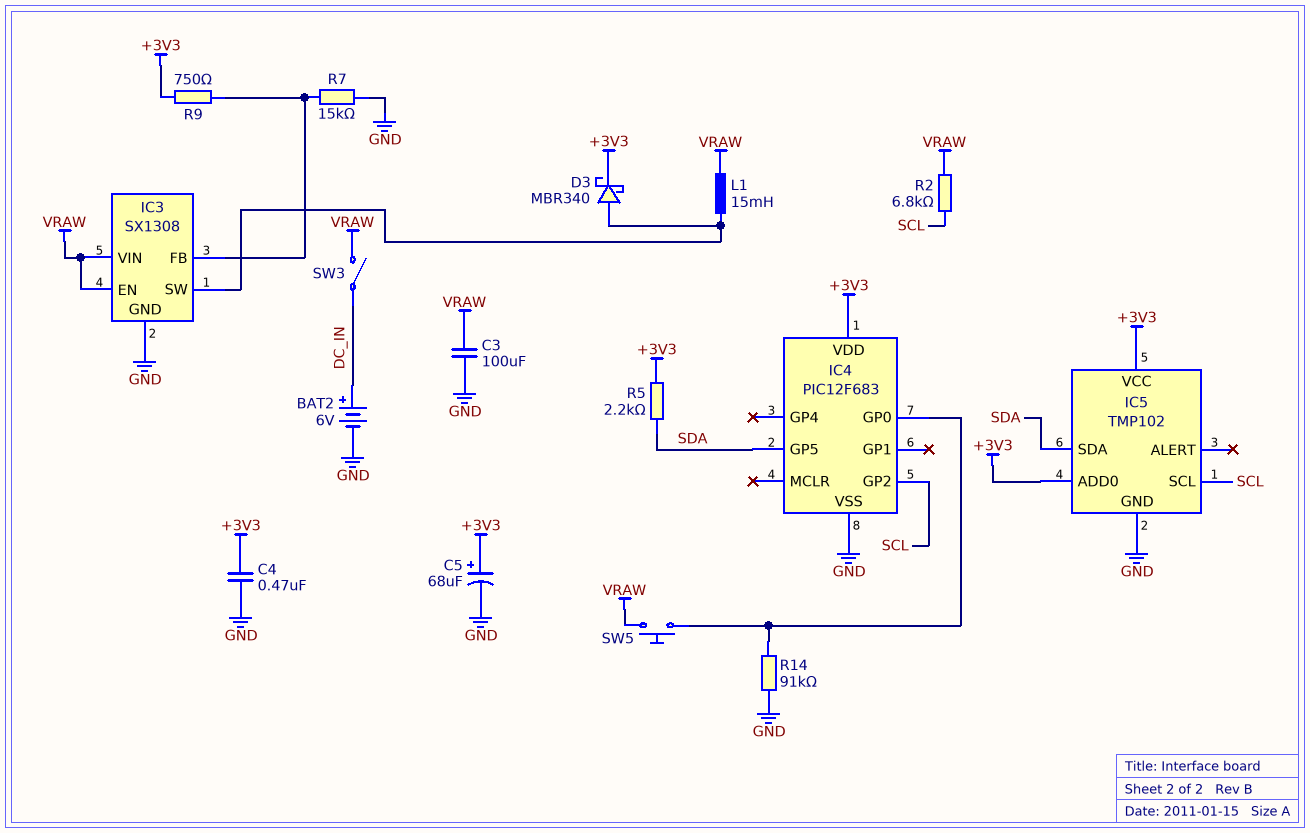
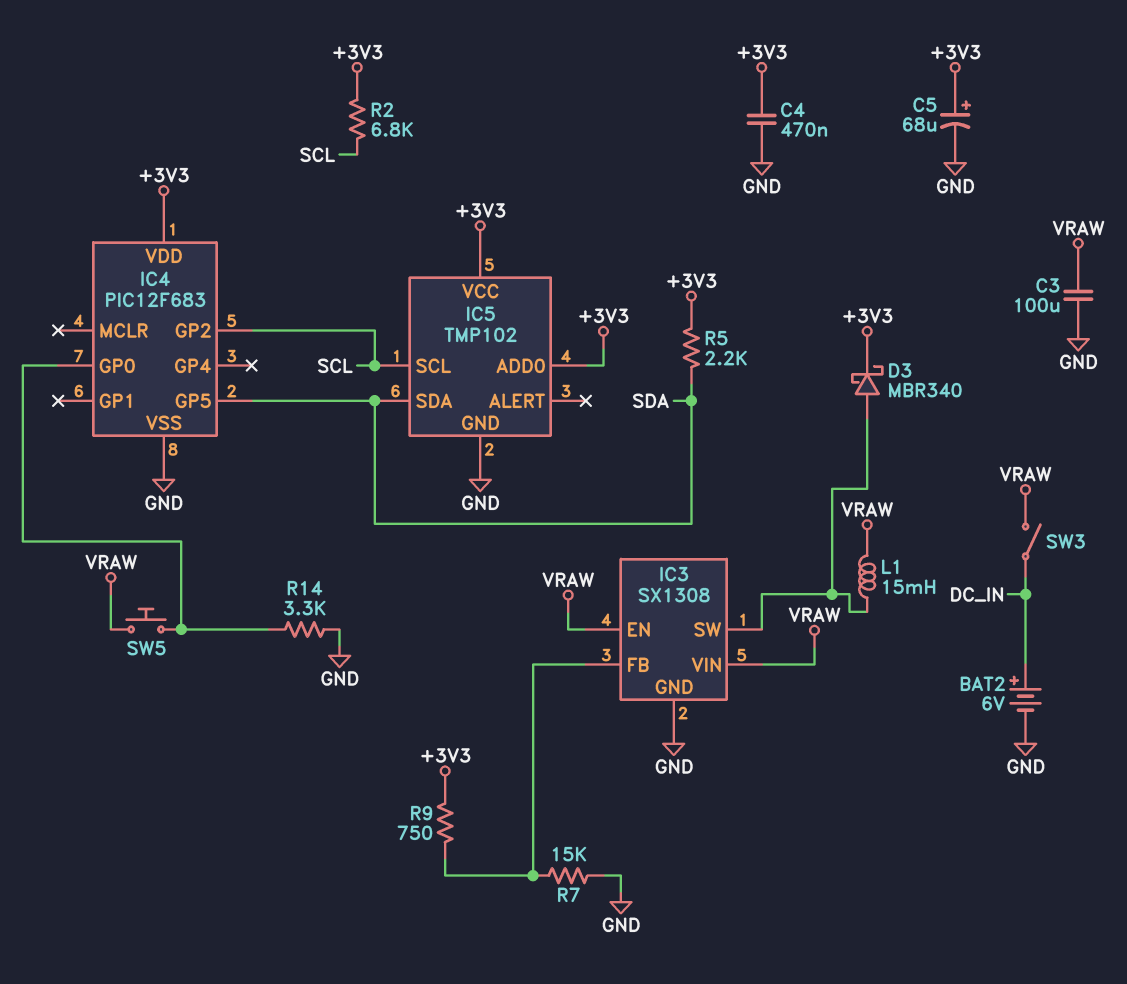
R2: 6.8k (SCL, VRAW) -> 6.8k (+3V3, SCL)
R14: 91k (GND, IC4/GP0) -> 3.3k (GND, IC4/GP0)

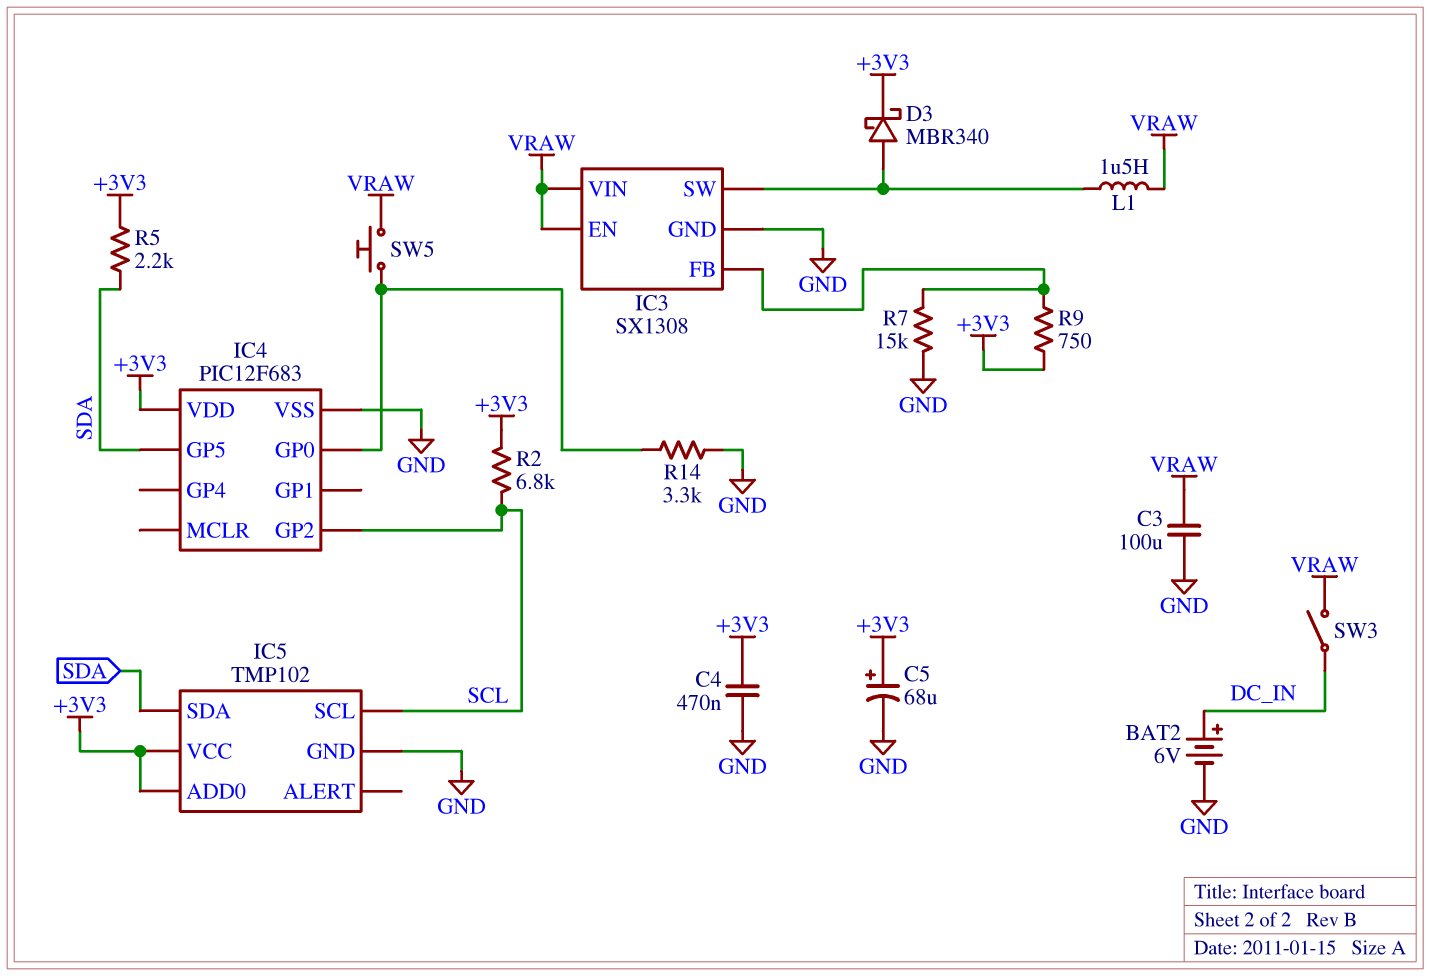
L1: 15mH (IC3/SW, VRAW) -> 1.5uH (IC3/SW, VRAW)

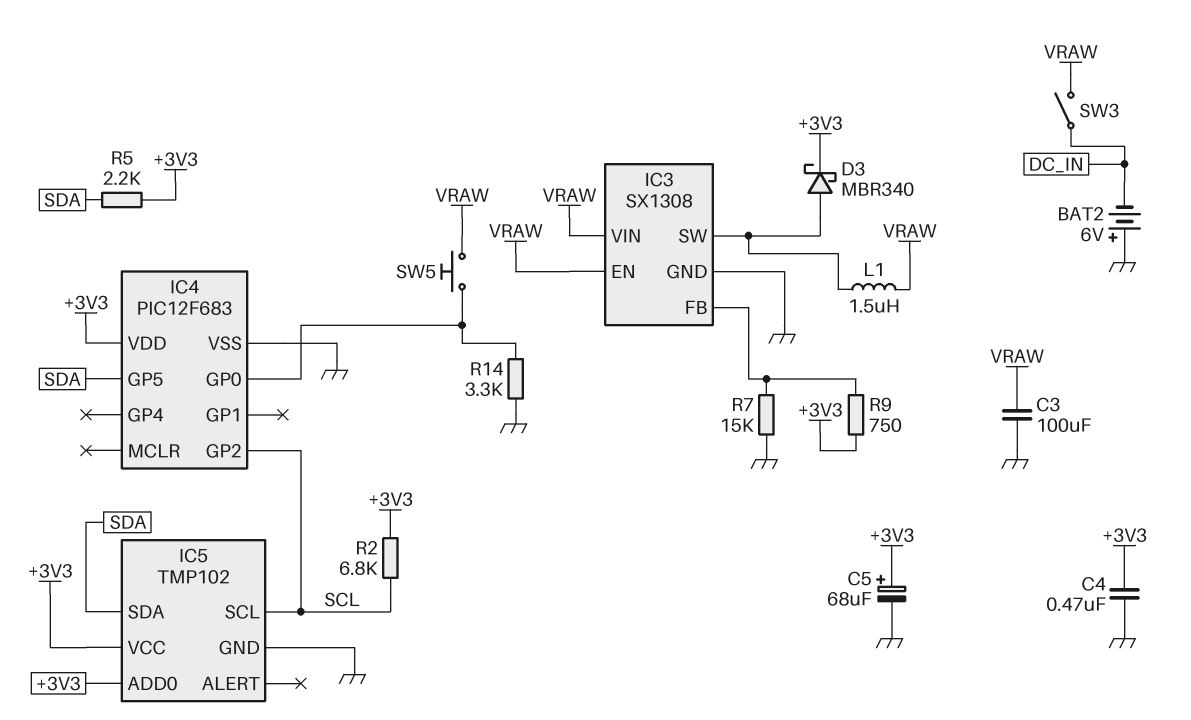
BAT2: 6V (plus DC_IN, minus GND) -> 6V (plus GND, minus DC_IN)

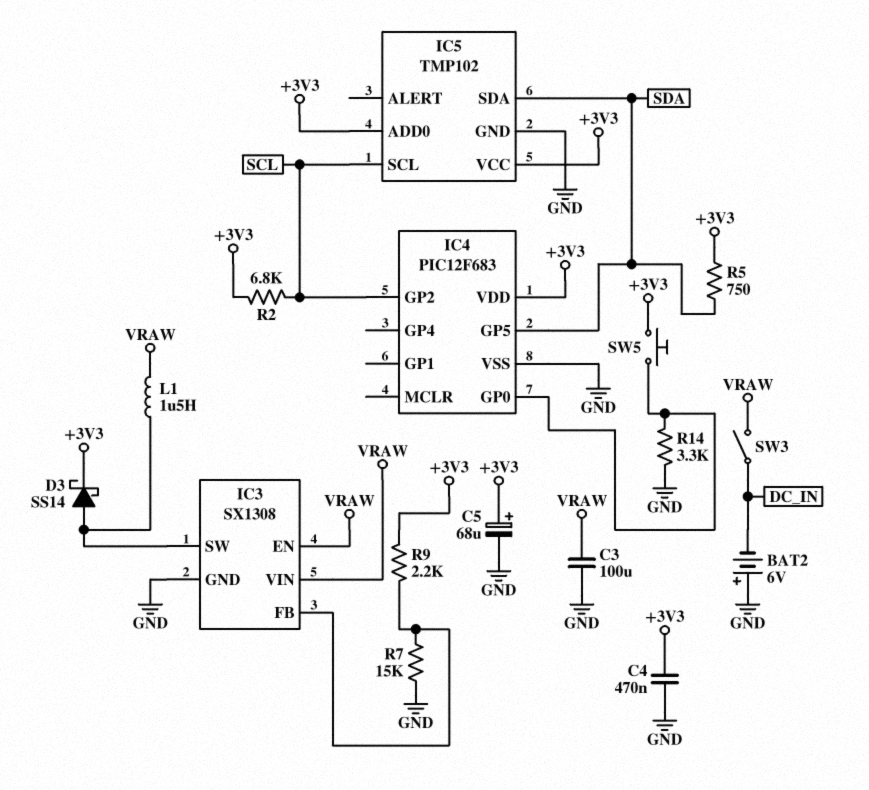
D3: schottky MBR340 (A IC3/SW, K +3V3) -> schottky SS14 (A IC3/SW, K +3V3)
R5: 2.2k (+3V3, SDA) -> 750 (+3V3, SDA)
R9: 750 (+3V3, IC3/FB) -> 2.2k (+3V3, IC3/FB)
SW5: button (IC4/GP0, VRAW) -> button (+3V3, IC4/GP0)

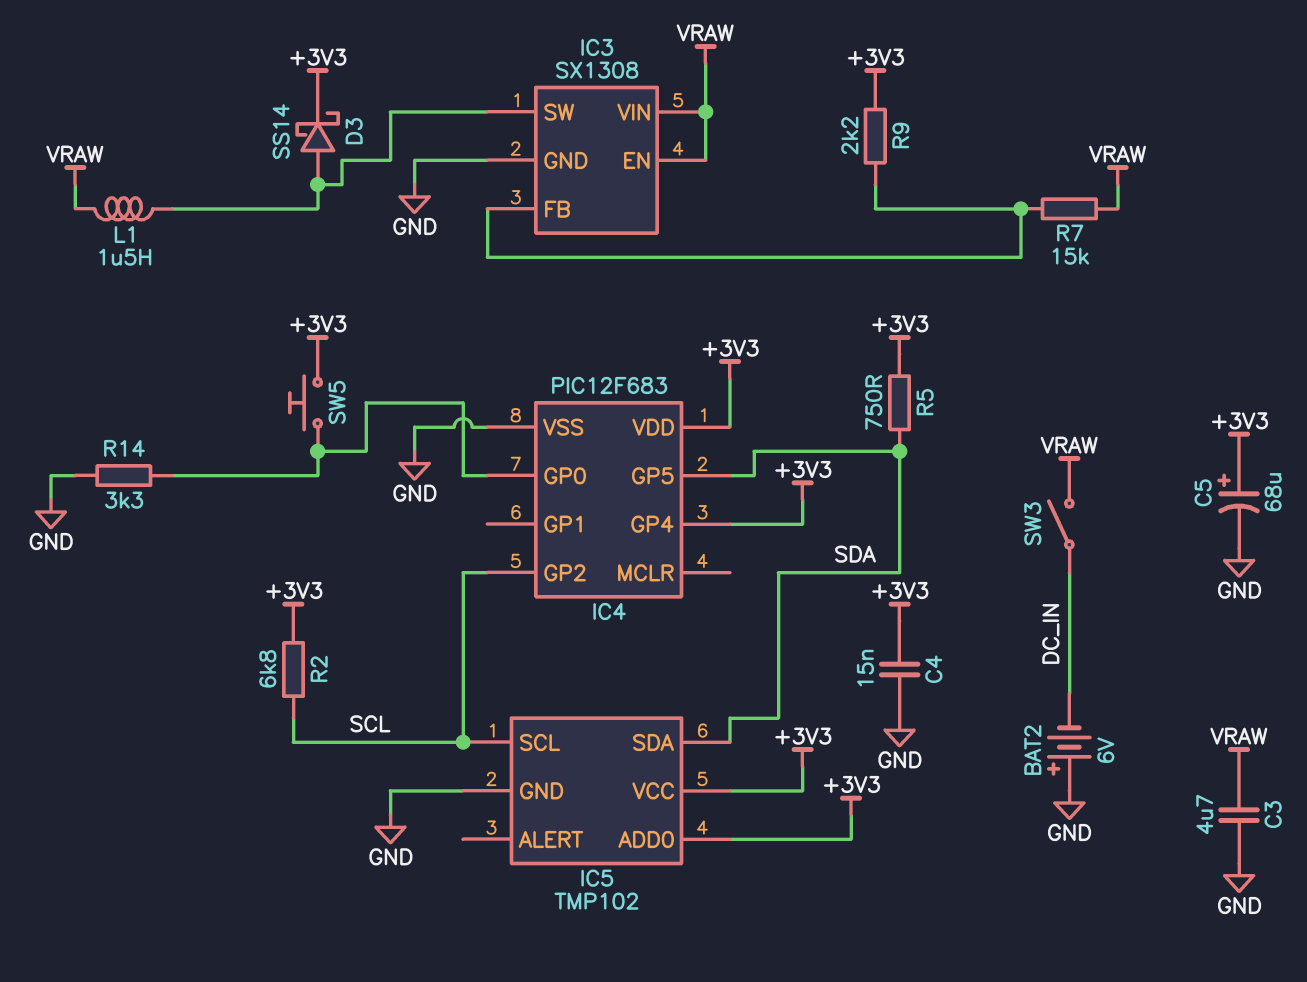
C3: 100uF (GND, VRAW) -> 4.7uF (GND, VRAW)
C4: 470nF (+3V3, GND) -> 15nF (+3V3, GND)
IC4 pin GP4: none -> +3V3
R7: 15k (GND, IC3/FB) -> 15k (IC3/FB, VRAW)

